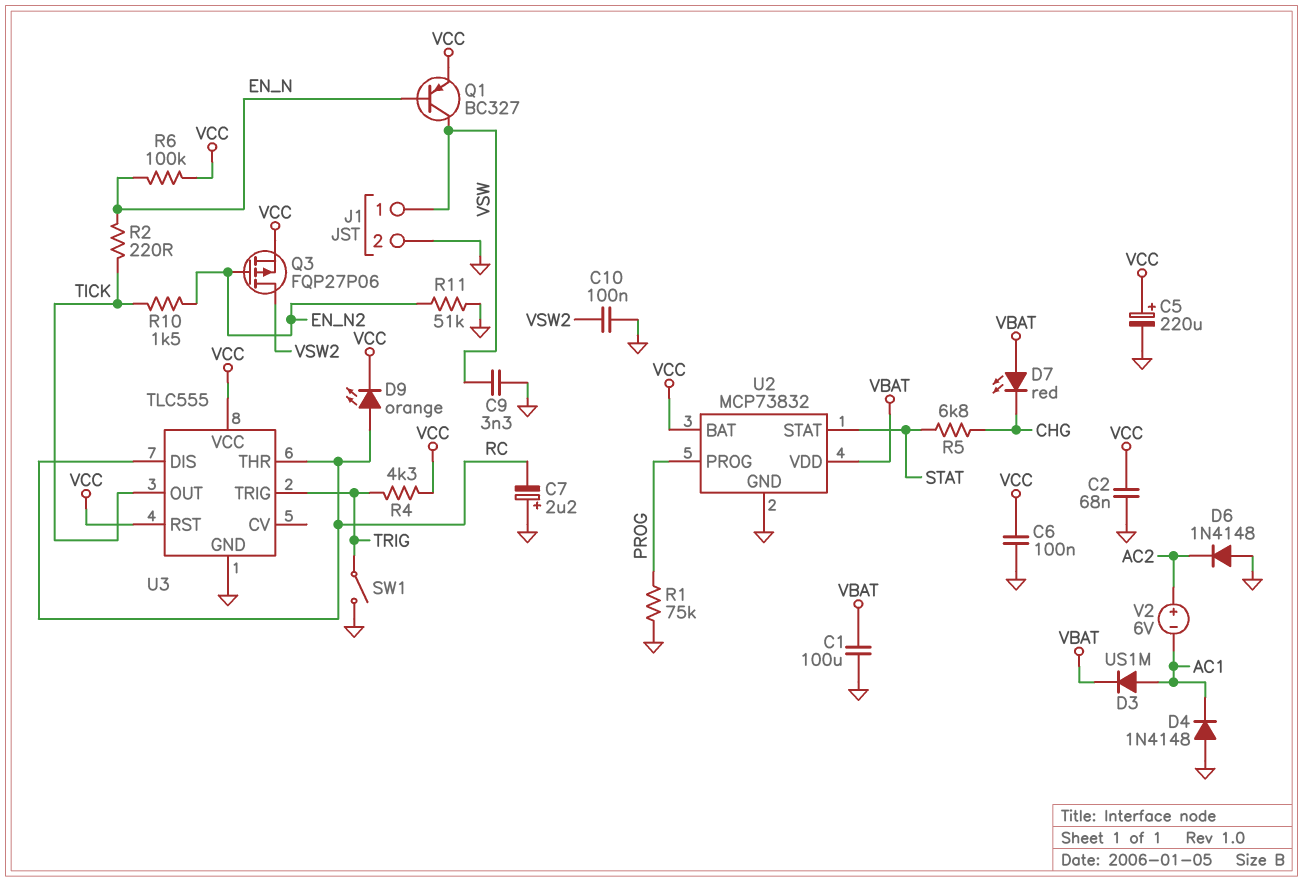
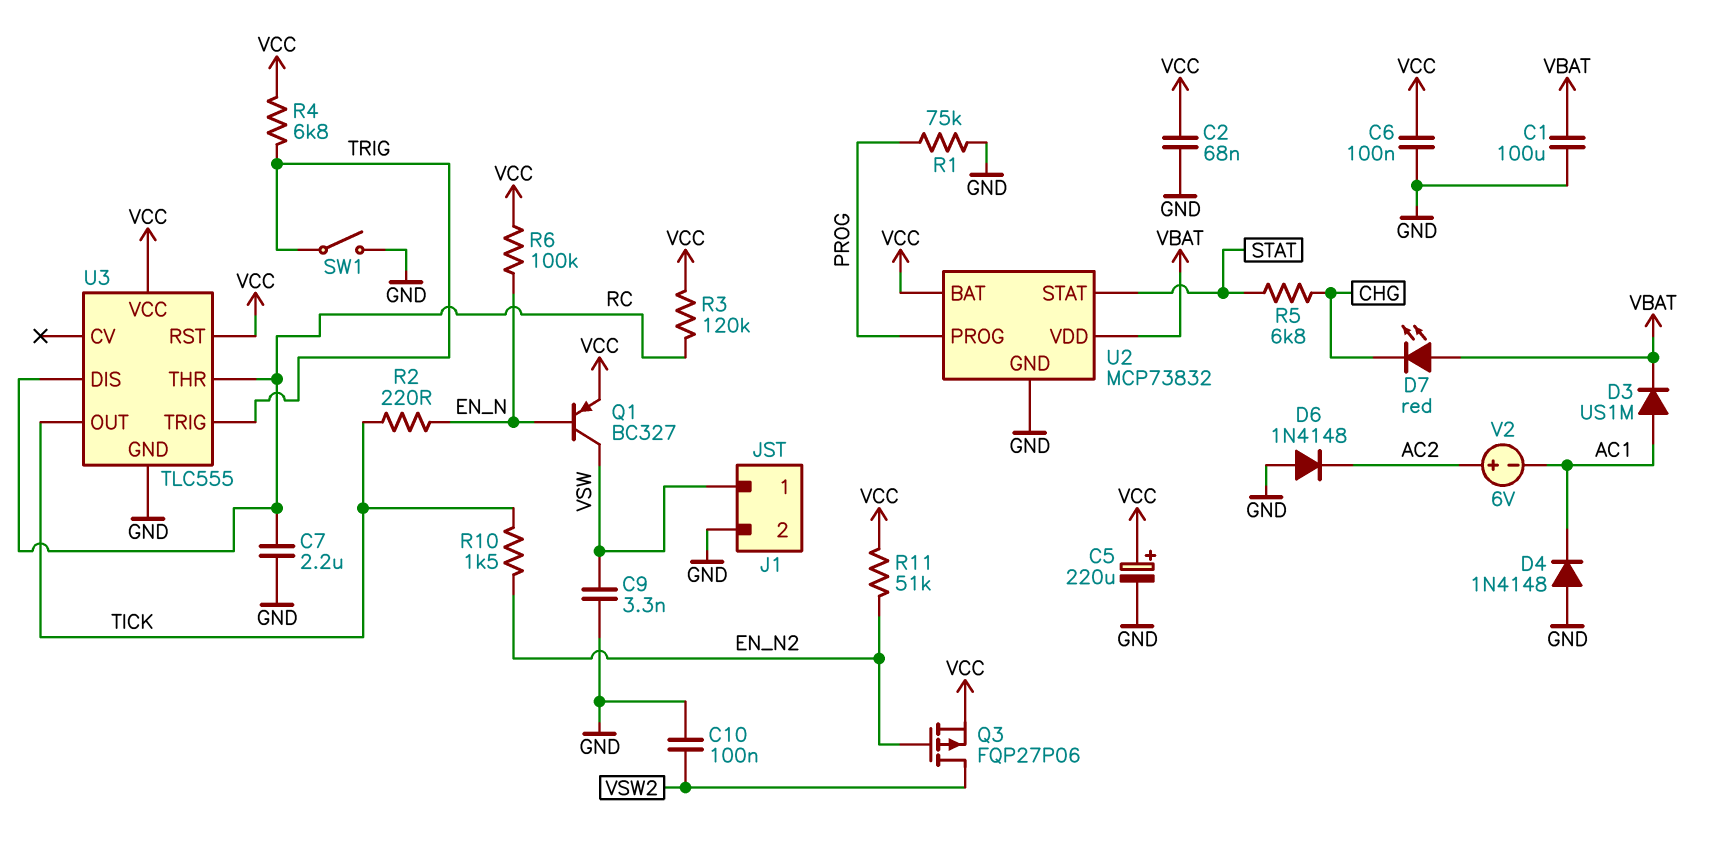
C7: 2.2uF (plus GND, minus RC) -> 2.2uF (GND, RC)
D9: LED orange (A RC, K VCC) -> none
R3: none -> 120k (RC, VCC)
R4: 4.3k (TRIG, VCC) -> 6.8k (TRIG, VCC)
R11: 51k (EN_N2, GND) -> 51k (EN_N2, VCC)

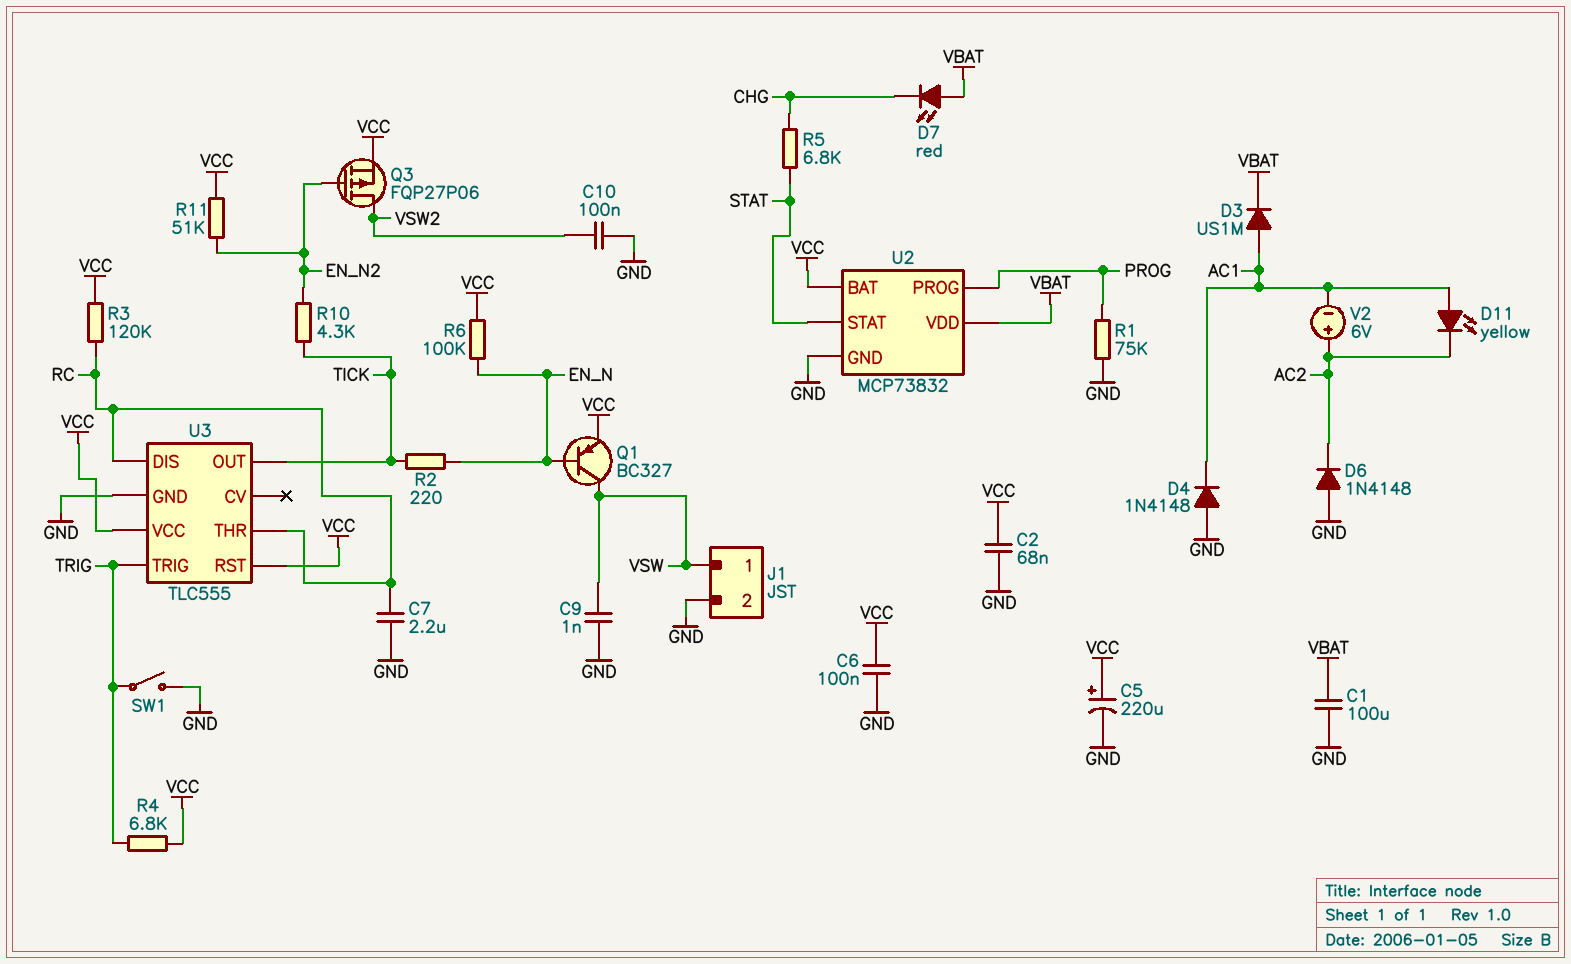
C9: 3.3nF (GND, VSW) -> 1nF (GND, VSW)
D11: none -> LED yellow (A AC1, K AC2)
R10: 1.5k (EN_N2, TICK) -> 4.3k (EN_N2, TICK)

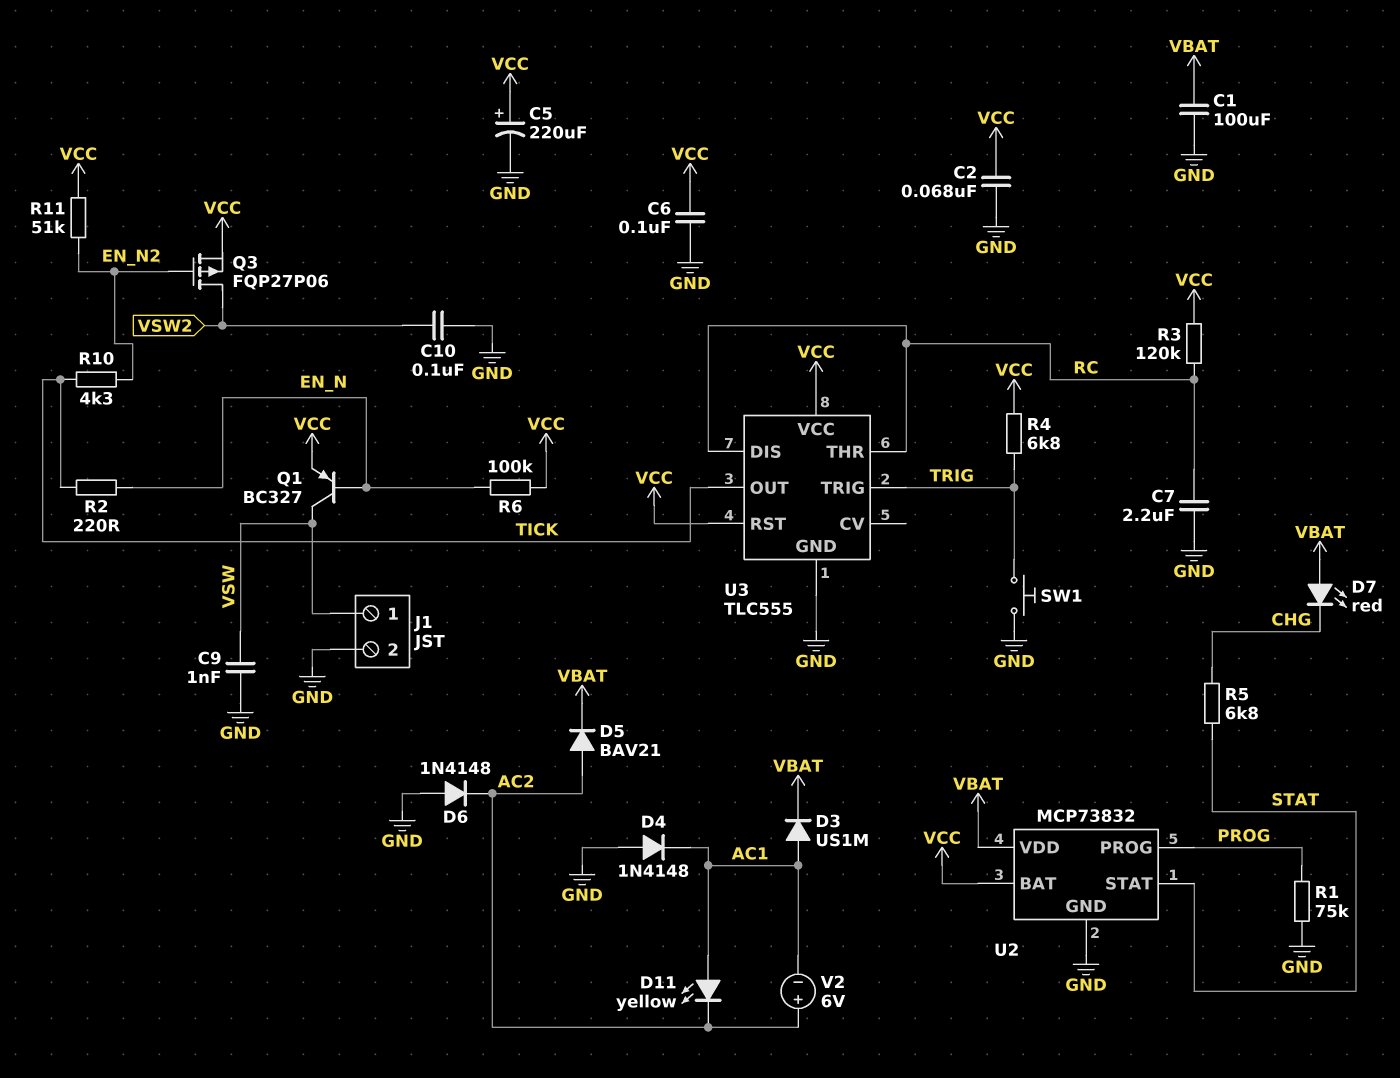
D5: none -> diode BAV21 (A AC2, K VBAT)
SW1: switch (GND, TRIG) -> button (GND, TRIG)

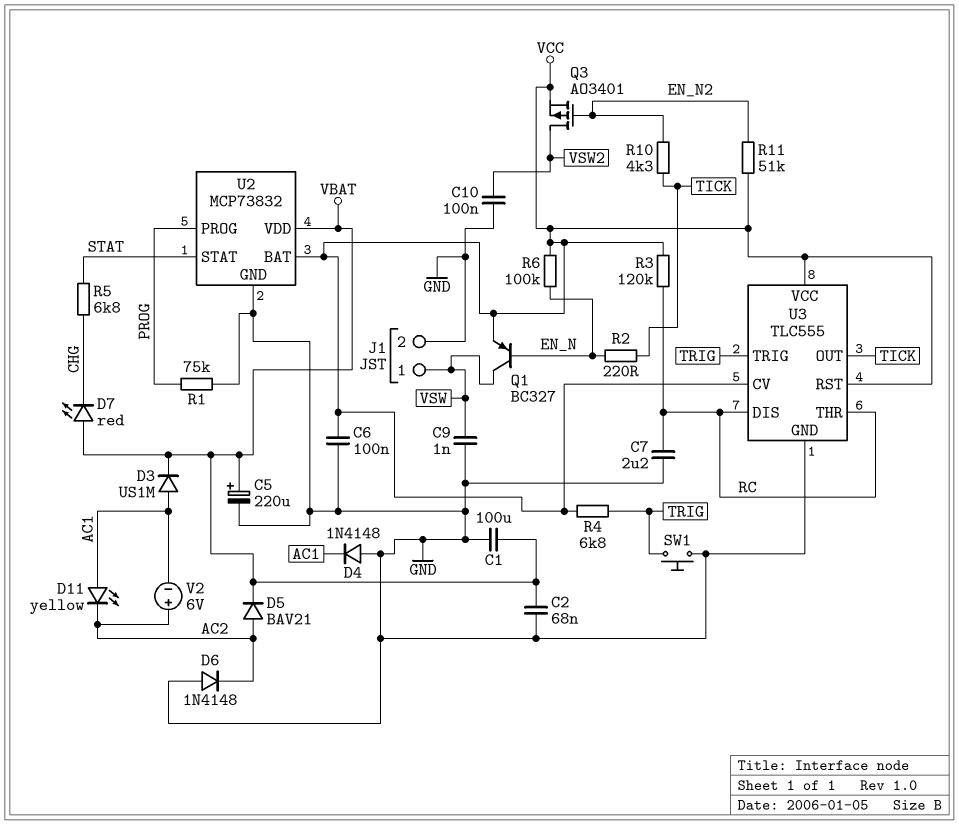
C2: 68nF (GND, VCC) -> 68nF (GND, VBAT)
C5: 220uF (plus VCC, minus GND) -> 220uF (plus VBAT, minus GND)
Q3: PMOS FQP27P06 (G EN_N2, D VSW2, S VCC) -> PMOS AO3401 (G EN_N2, D VSW2, S VCC)
U3 pin CV: none -> VCC

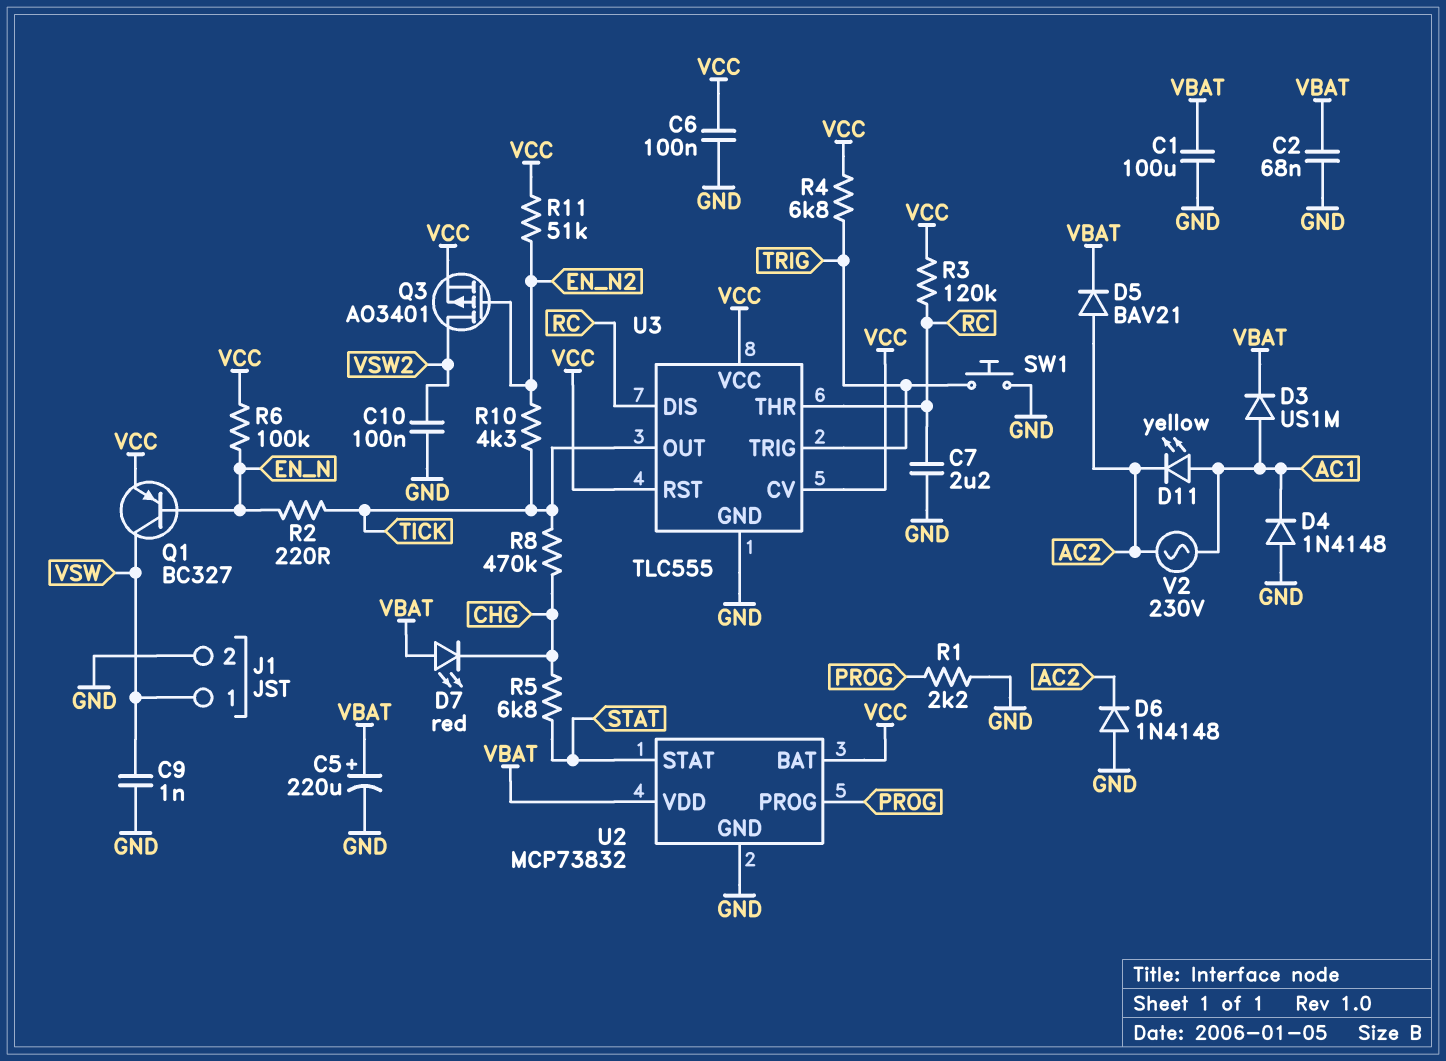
R1: 75k (GND, PROG) -> 2.2k (GND, PROG)
R8: none -> 470k (CHG, TICK)
V2: 6V (plus AC2, minus AC1) -> AC 230V (AC1, AC2)

